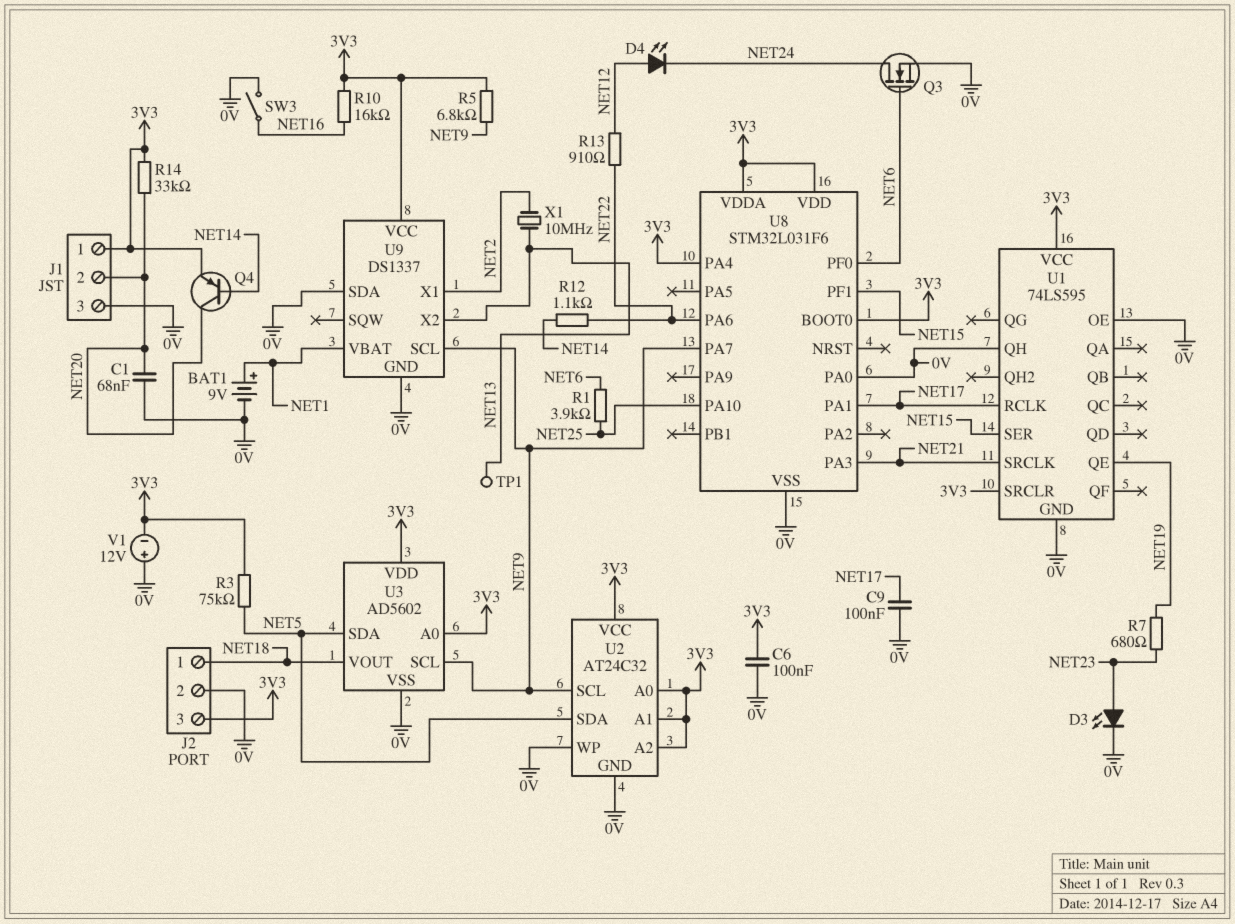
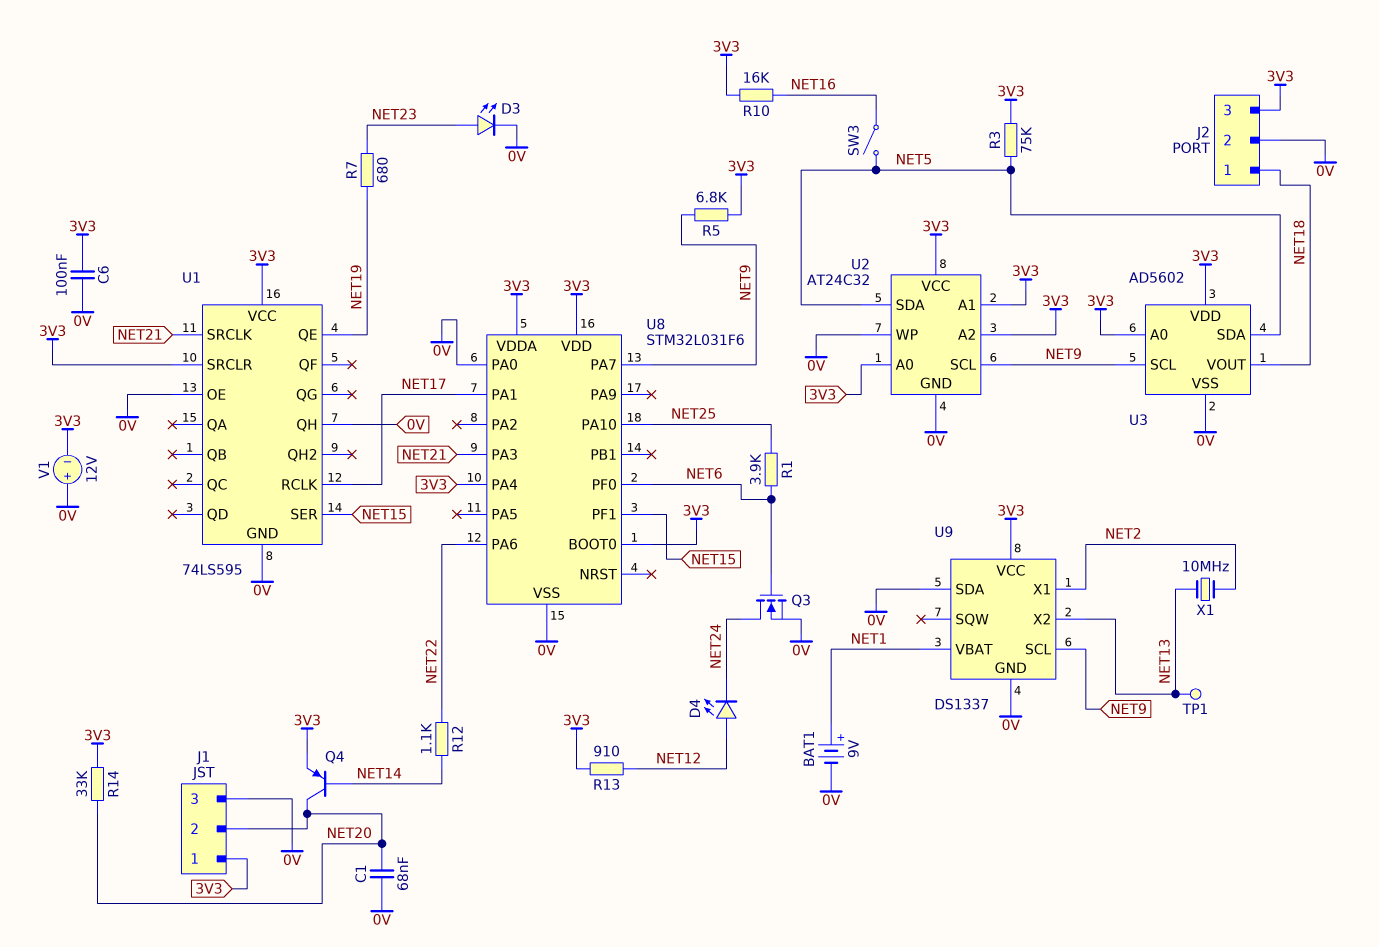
C9: 100nF (0V, NET17) -> none
R13: 910 (NET12, NET22) -> 910 (3V3, NET12)
SW3: switch (0V, NET16) -> switch (NET5, NET16)

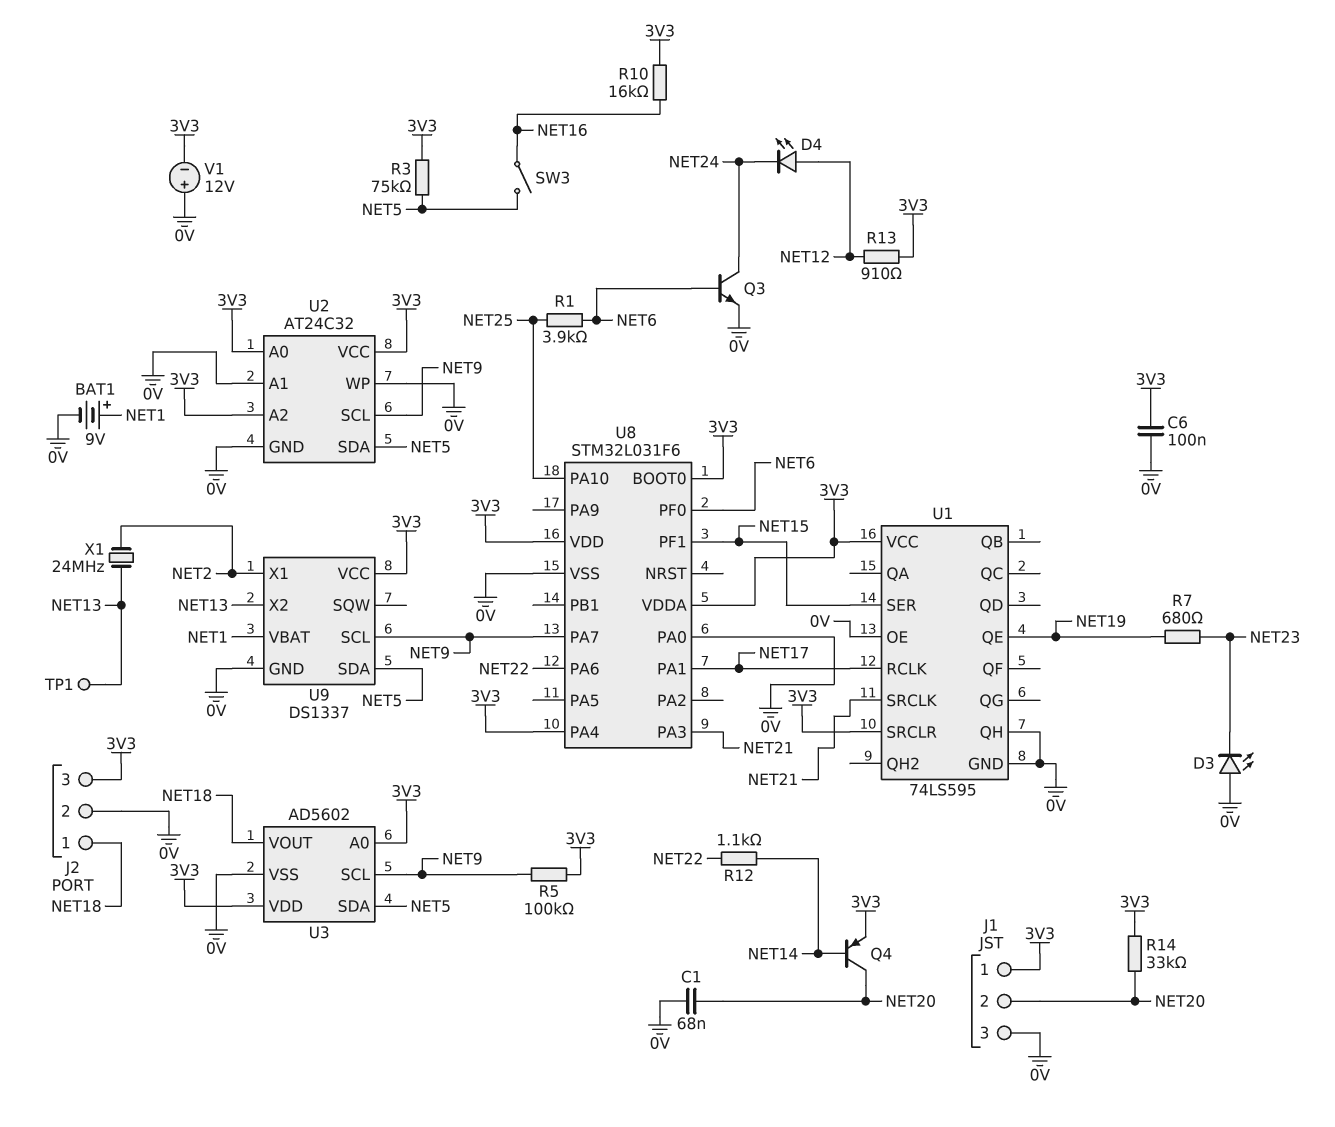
D3: LED (A NET23, K 0V) -> LED (A 0V, K NET23)
Q3: NMOS (G NET6, D NET24, S 0V) -> NPN (B NET6, C NET24, E 0V)
R5: 6.8k (3V3, NET9) -> 100k (3V3, NET9)
U2 pin A1: 3V3 -> 0V
U9 pin SDA: 0V -> NET5
X1: 10MHz (NET2, NET13) -> 24MHz (NET2, NET13)

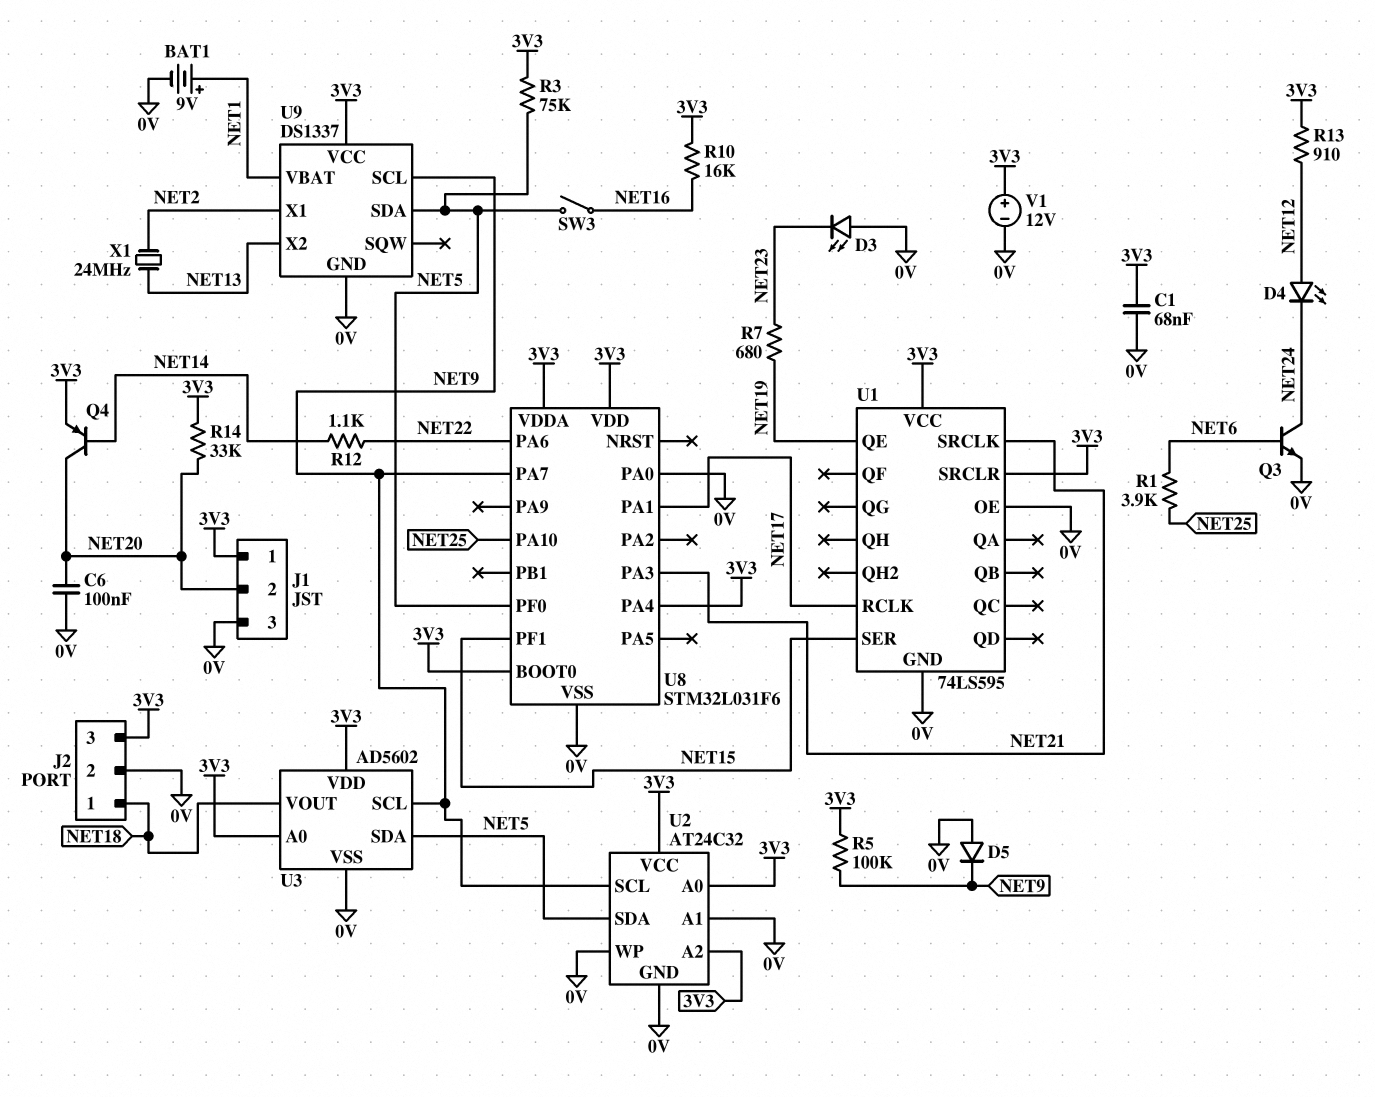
C1: 68nF (0V, NET20) -> 68nF (0V, 3V3)
C6: 100nF (0V, 3V3) -> 100nF (0V, NET20)
D5: none -> diode (A 0V, K NET9)
TP1: test point (NET13) -> none
U1 pin QH: 0V -> none
U8 pin PF0: NET6 -> NET5
V1: 12V (plus 0V, minus 3V3) -> 12V (plus 3V3, minus 0V)

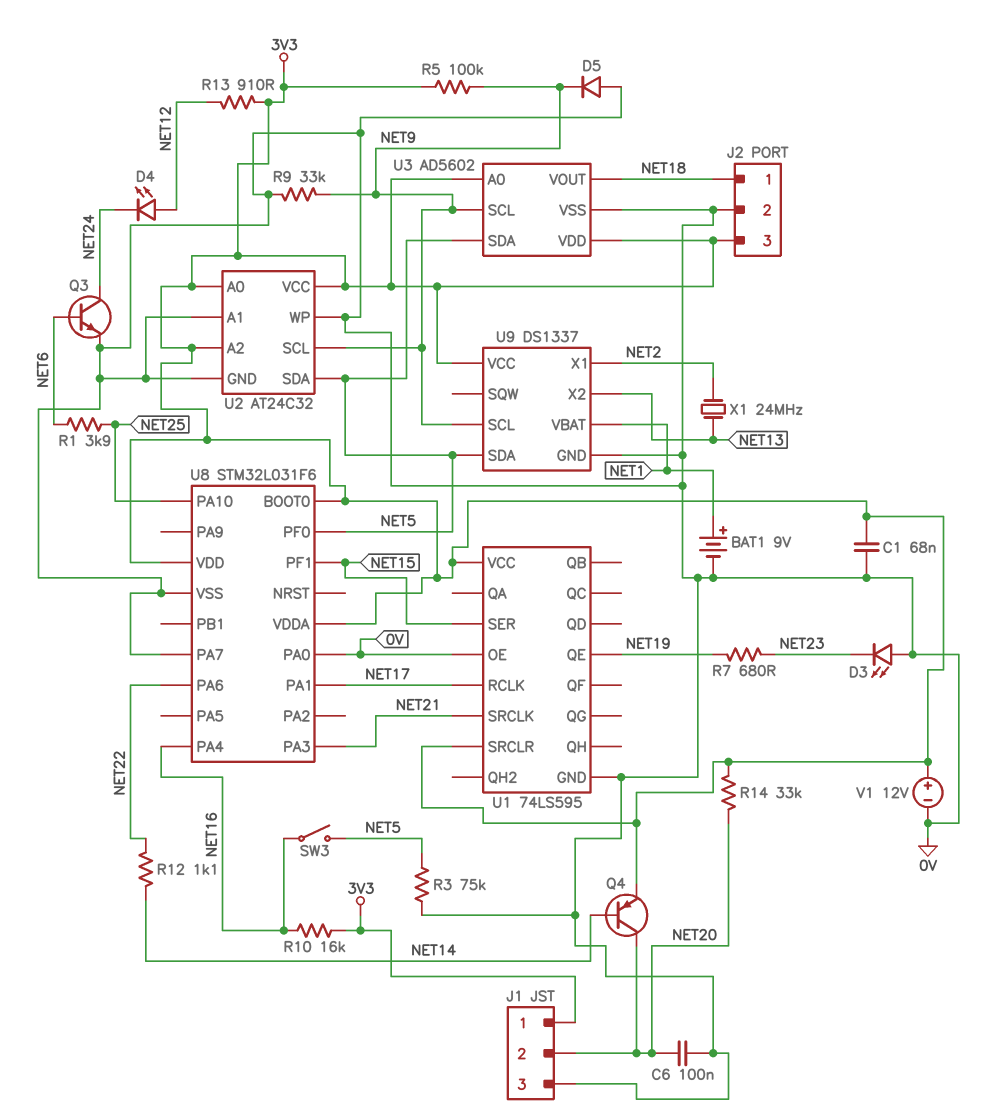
R3: 75k (3V3, NET5) -> 75k (0V, NET5)
R9: none -> 33k (0V, NET9)
U8 pin PA4: 3V3 -> NET16
U8 pin PA7: NET9 -> 0V

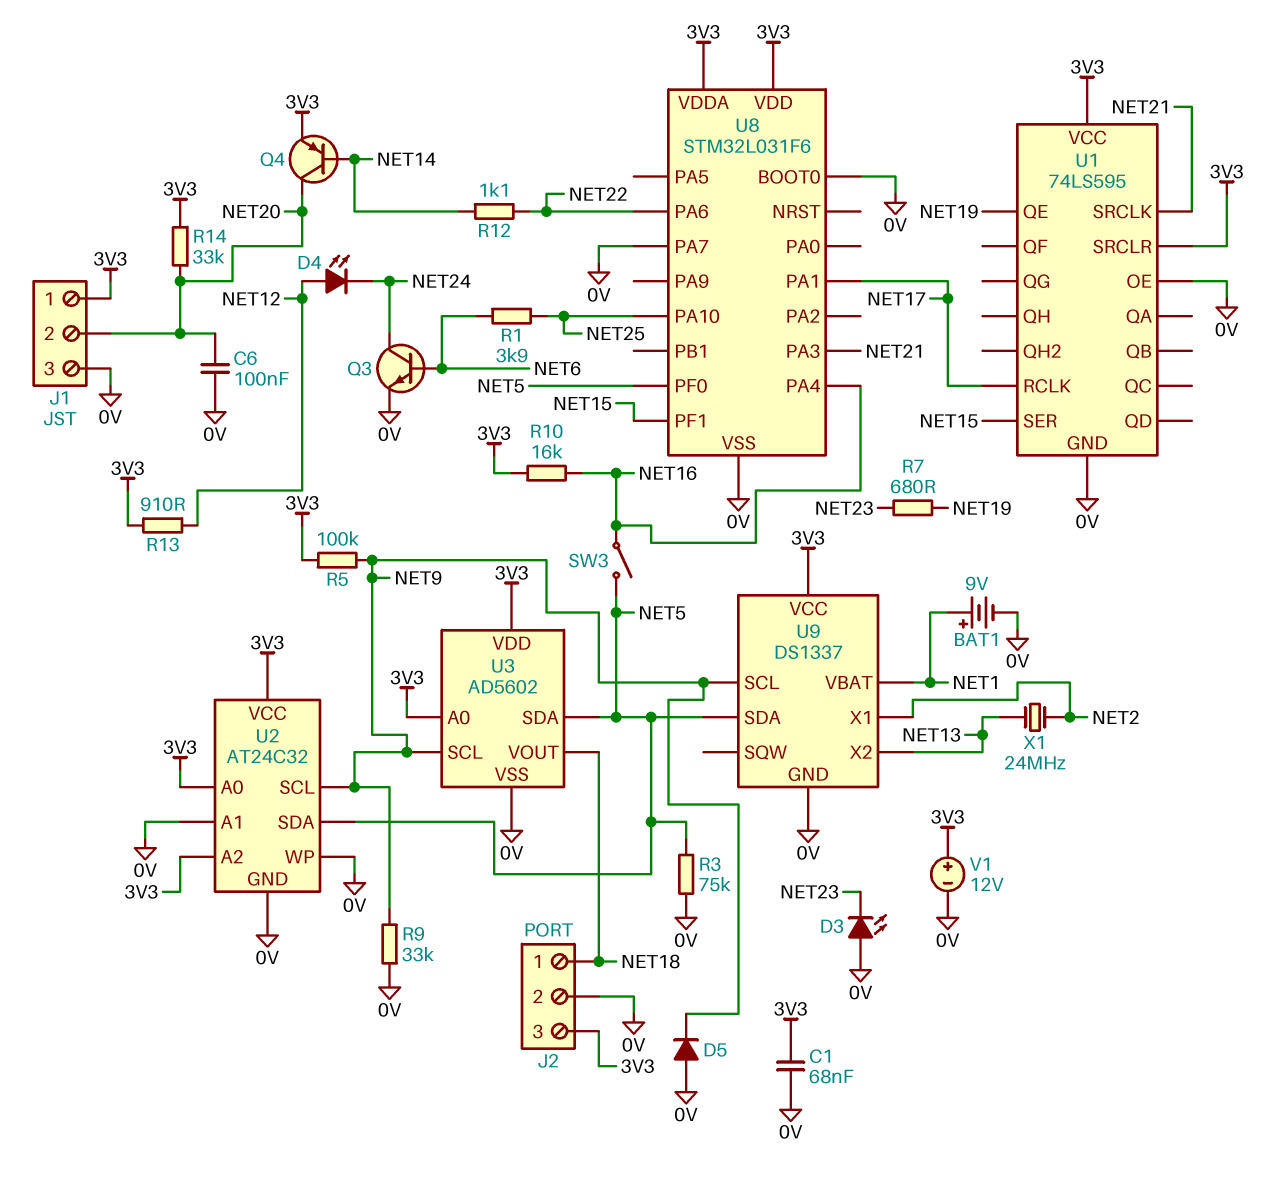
U8 pin BOOT0: 3V3 -> 0V
U8 pin PA0: 0V -> none

